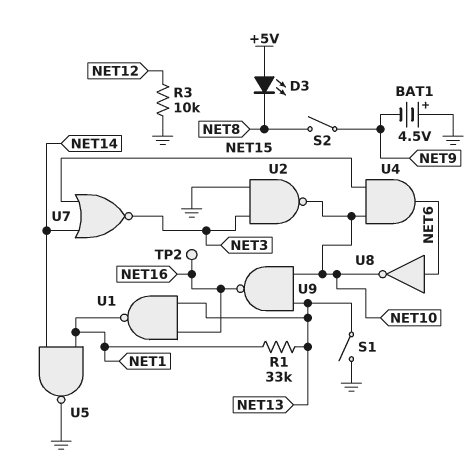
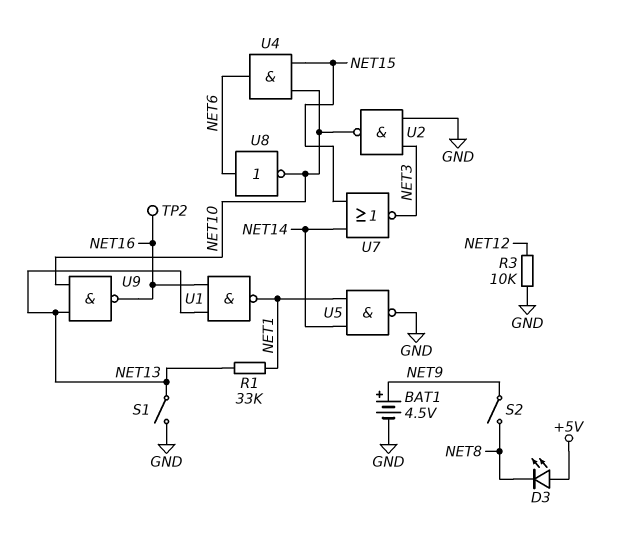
BAT1: 4.5V (plus GND, minus NET9) -> 4.5V (plus NET9, minus GND)

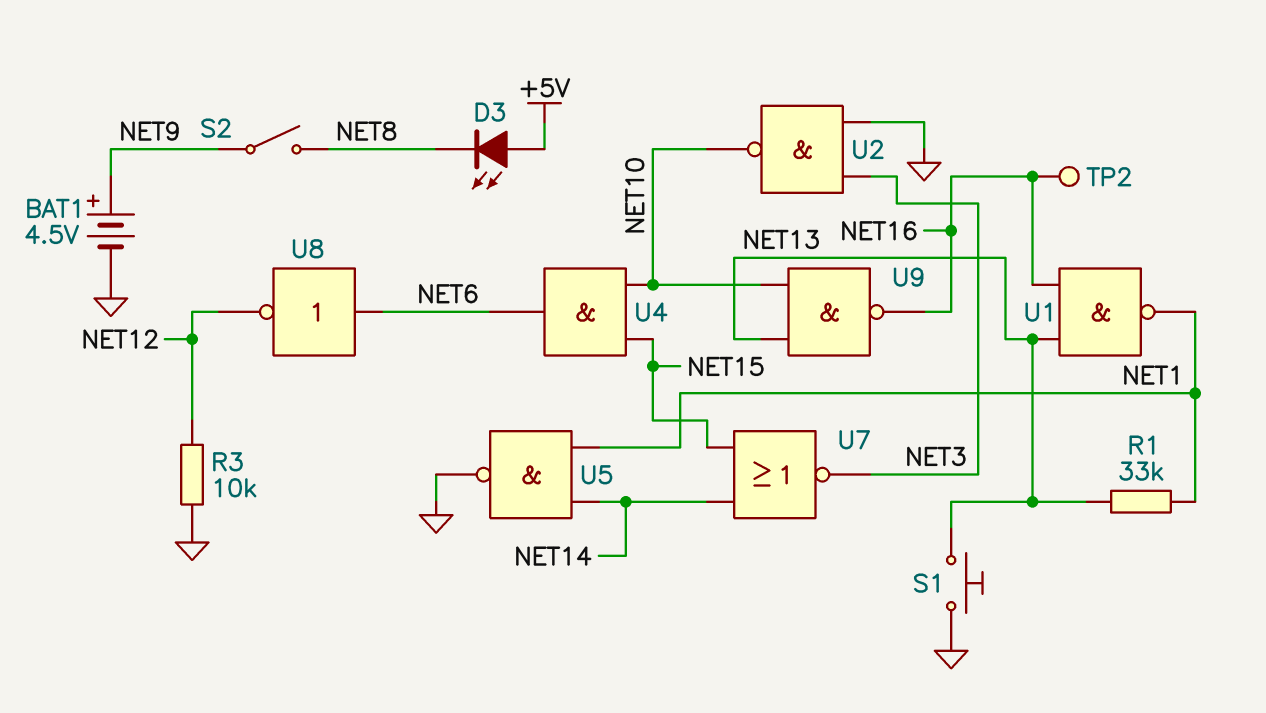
S1: switch (GND, NET13) -> button (GND, NET13)
U8: NOT (in NET6, out NET10) -> NOT (in NET6, out NET12)

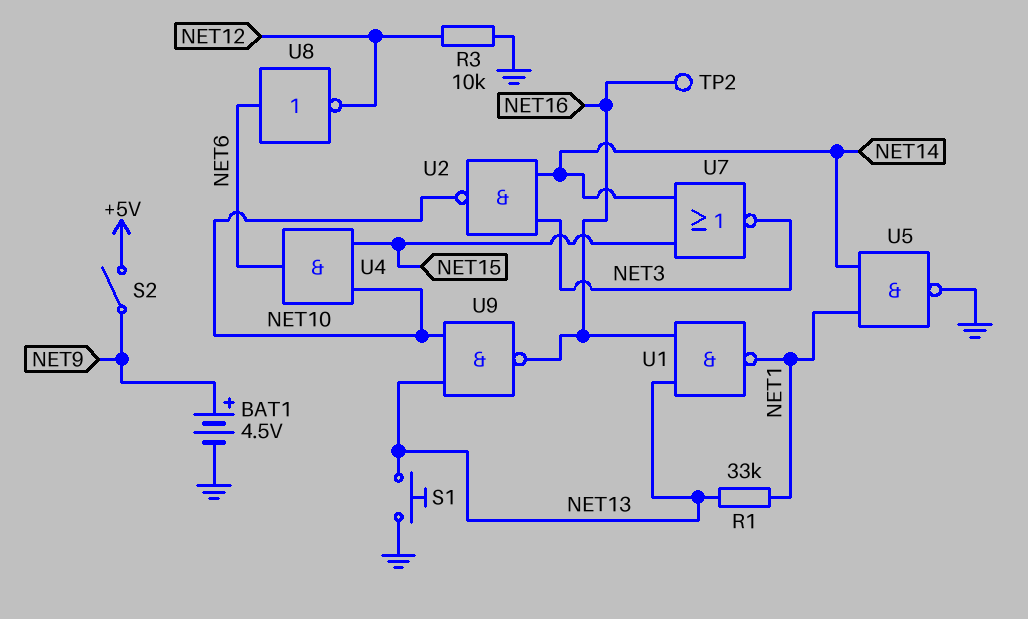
D3: LED (A +5V, K NET8) -> none
S2: switch (NET8, NET9) -> switch (+5V, NET9)
U2: NAND (in GND, in NET3, out NET10) -> NAND (in NET3, in NET14, out NET10)

